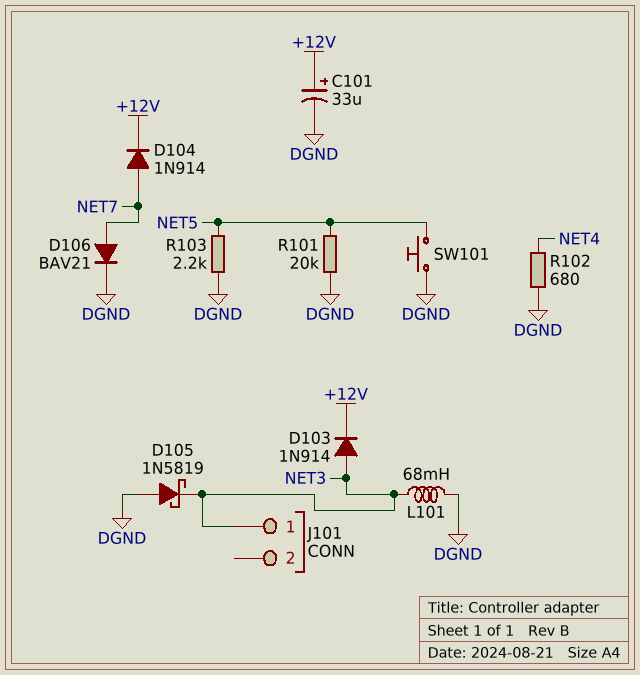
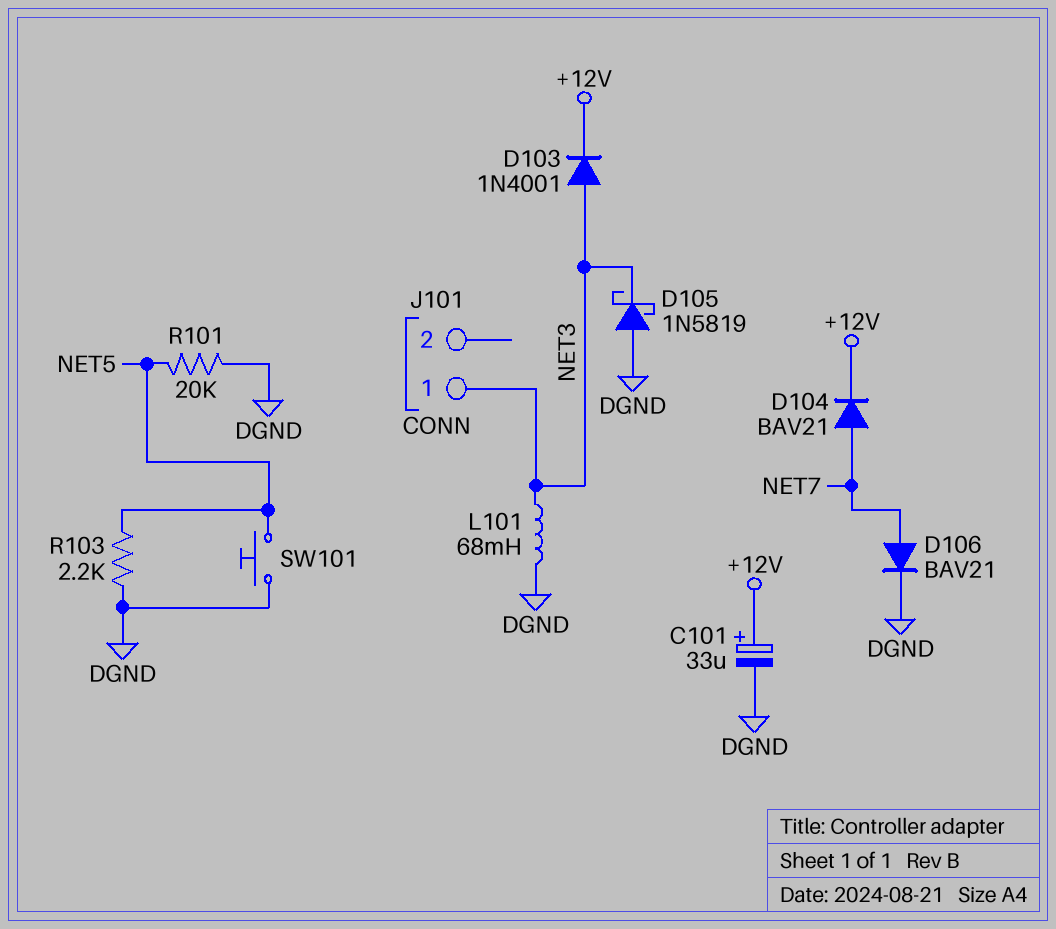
D103: diode 1N914 (A NET3, K +12V) -> diode 1N4001 (A NET3, K +12V)
D104: diode 1N914 (A NET7, K +12V) -> diode BAV21 (A NET7, K +12V)
R102: 680 (DGND, NET4) -> none

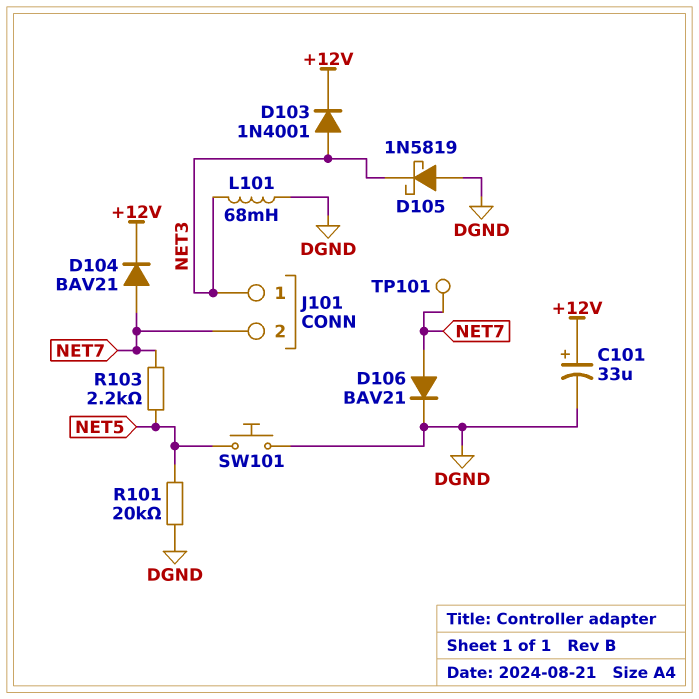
J101 pin 2: none -> NET7
R103: 2.2k (DGND, NET5) -> 2.2k (NET5, NET7)
TP101: none -> test point (NET7)

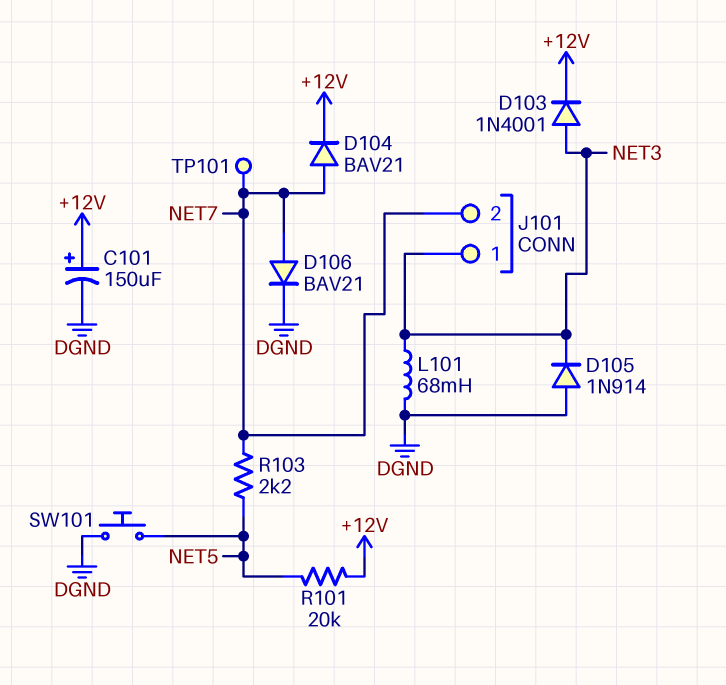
C101: 33uF (plus +12V, minus DGND) -> 150uF (plus +12V, minus DGND)
D105: schottky 1N5819 (A DGND, K NET3) -> diode 1N914 (A DGND, K NET3)
R101: 20k (DGND, NET5) -> 20k (+12V, NET5)

